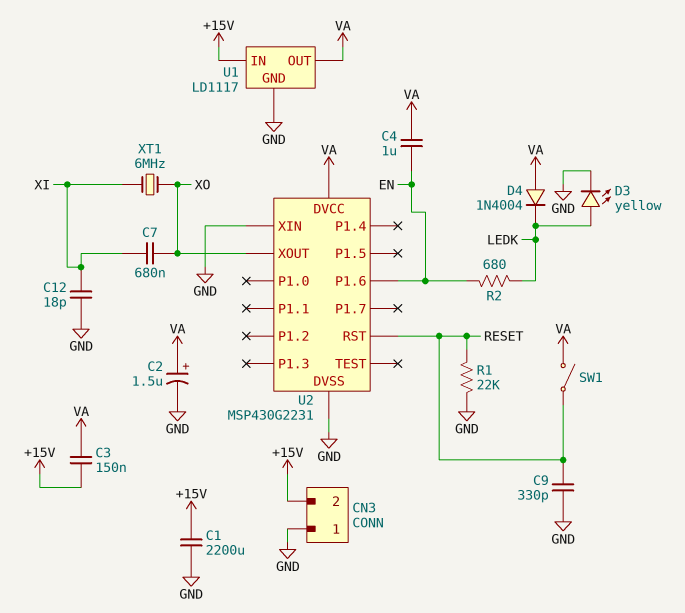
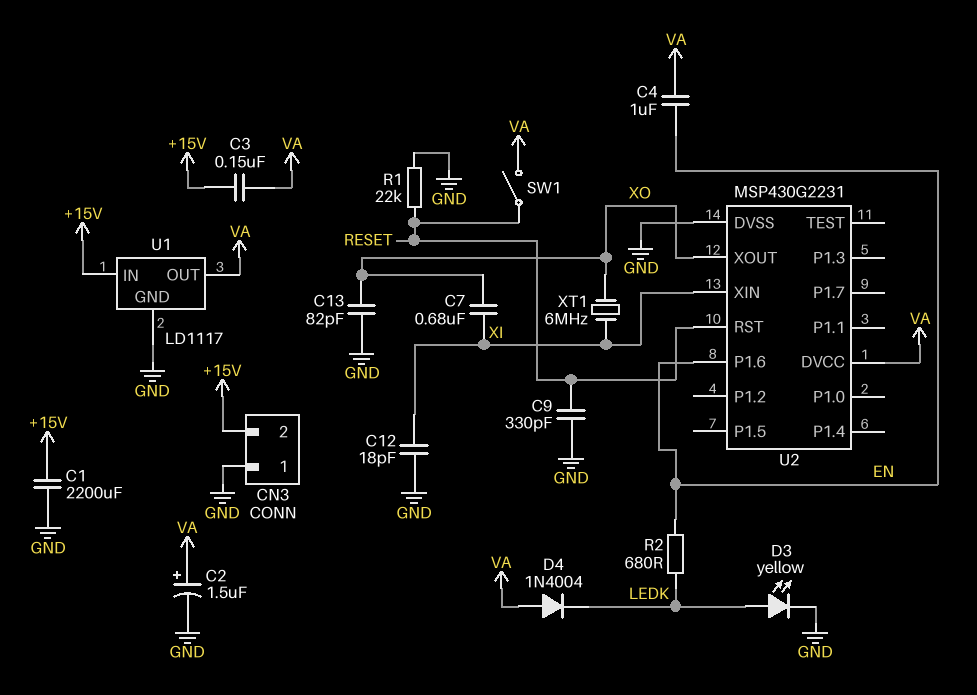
C13: none -> 82pF (GND, XO)
U2 pin XIN: GND -> XI

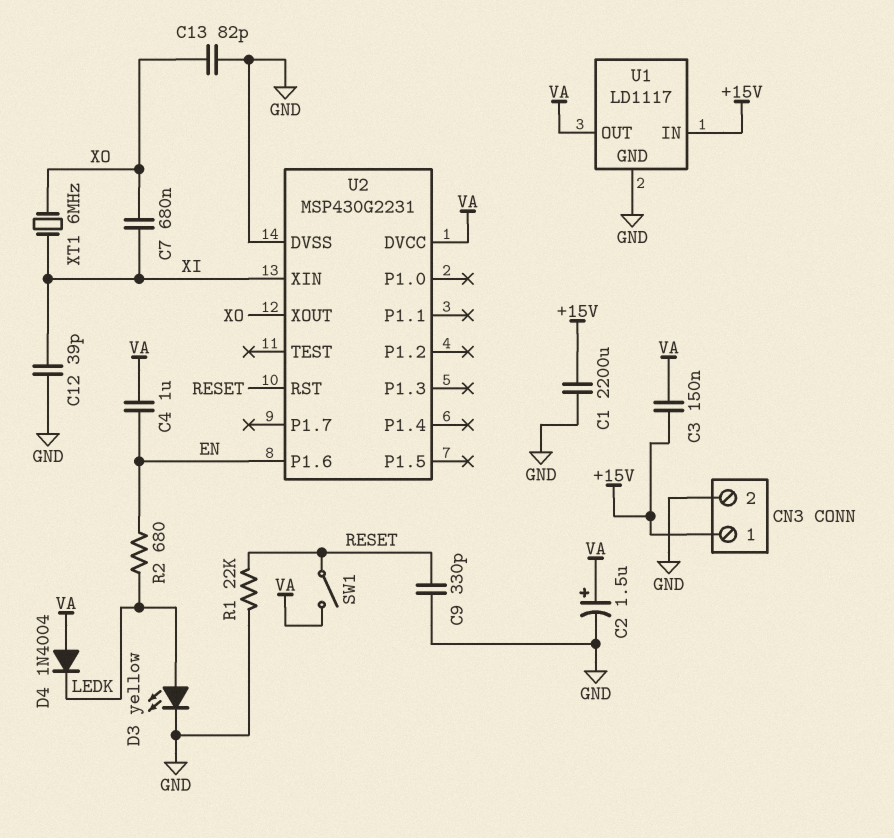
C12: 18pF (GND, XI) -> 39pF (GND, XI)
CN3 pin 1: GND -> +15V
CN3 pin 2: +15V -> GND

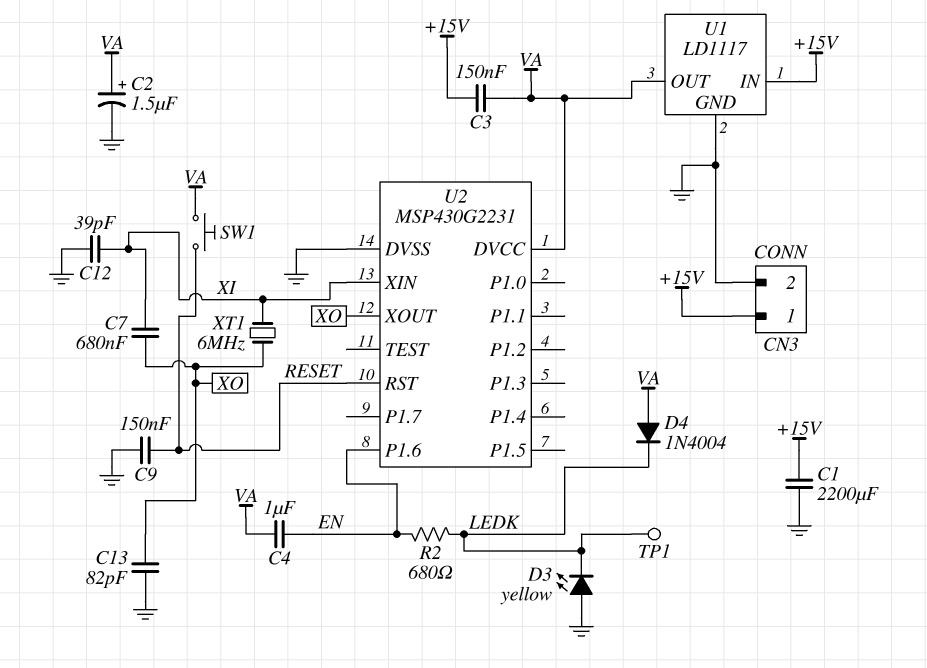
C9: 330pF (GND, RESET) -> 150nF (GND, RESET)
D3: LED yellow (A LEDK, K GND) -> LED yellow (A GND, K LEDK)
R1: 22k (GND, RESET) -> none
SW1: switch (RESET, VA) -> button (RESET, VA)
TP1: none -> test point (LEDK)

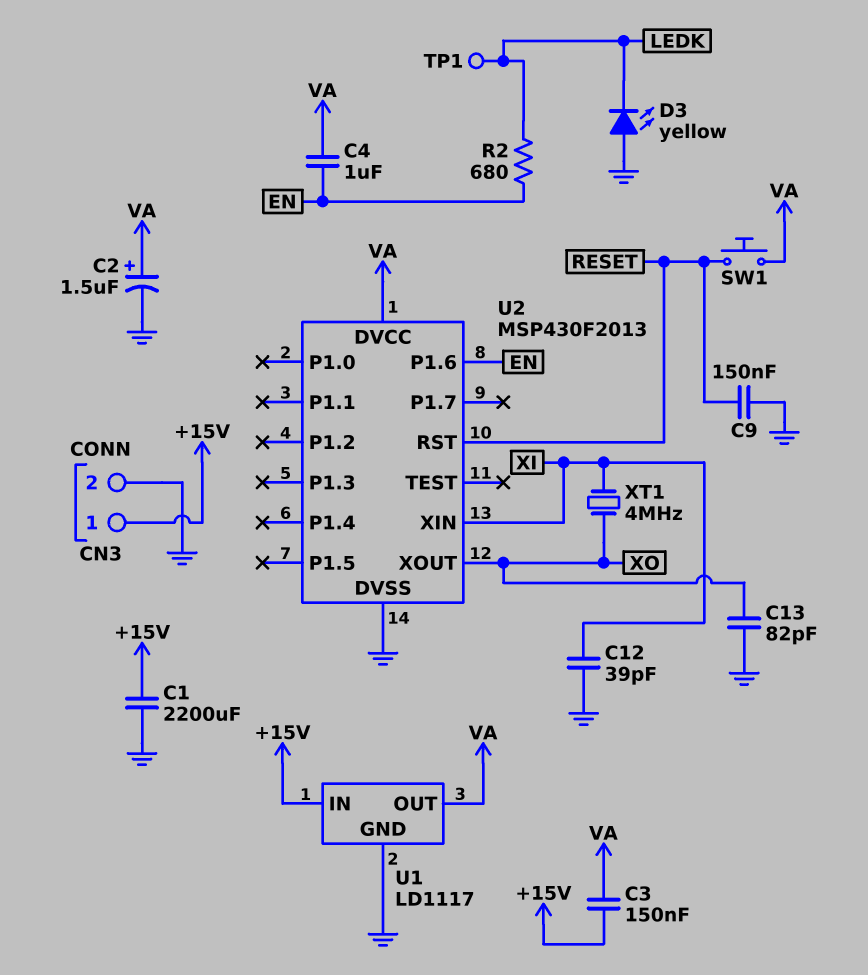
C7: 680nF (XI, XO) -> none
D4: diode 1N4004 (A VA, K LEDK) -> none
U2: MSP430G2231 -> MSP430F2013
XT1: 6MHz (XI, XO) -> 4MHz (XI, XO)

